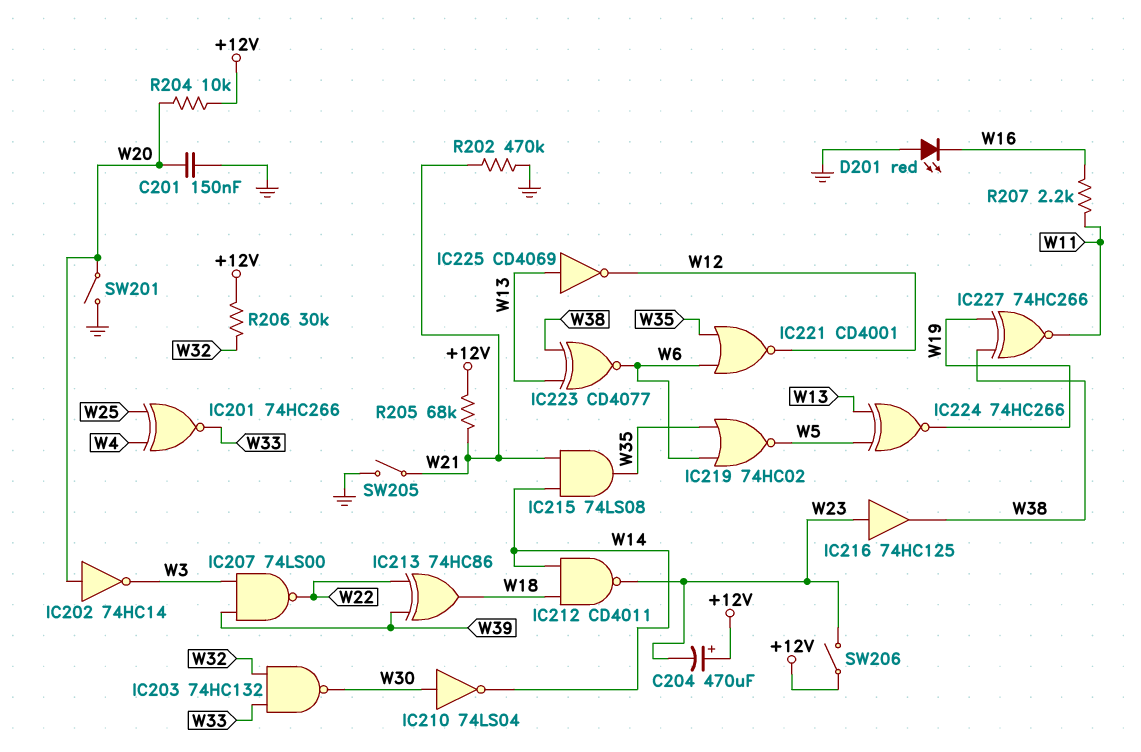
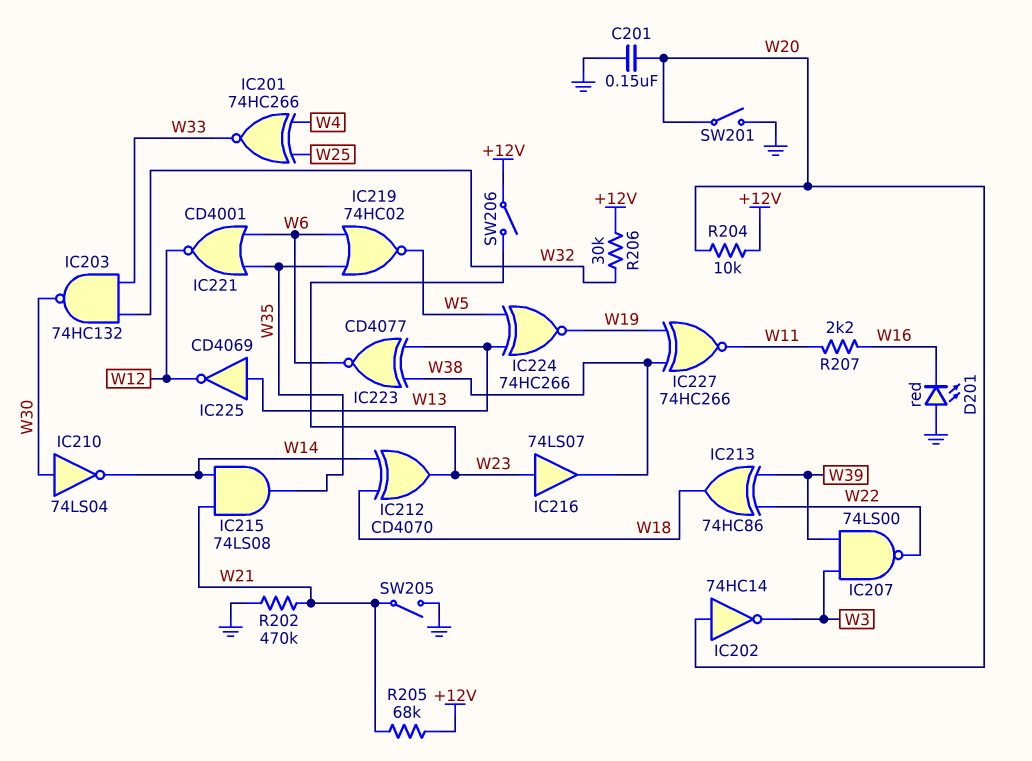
C204: 470uF (plus +12V, minus W23) -> none
IC212: NAND CD4011 (in W14, in W18, out W23) -> XOR CD4070 (in W14, in W18, out W23)
IC216: buffer 74HC125 (in W23, out W38) -> buffer 74LS07 (in W23, out W38)

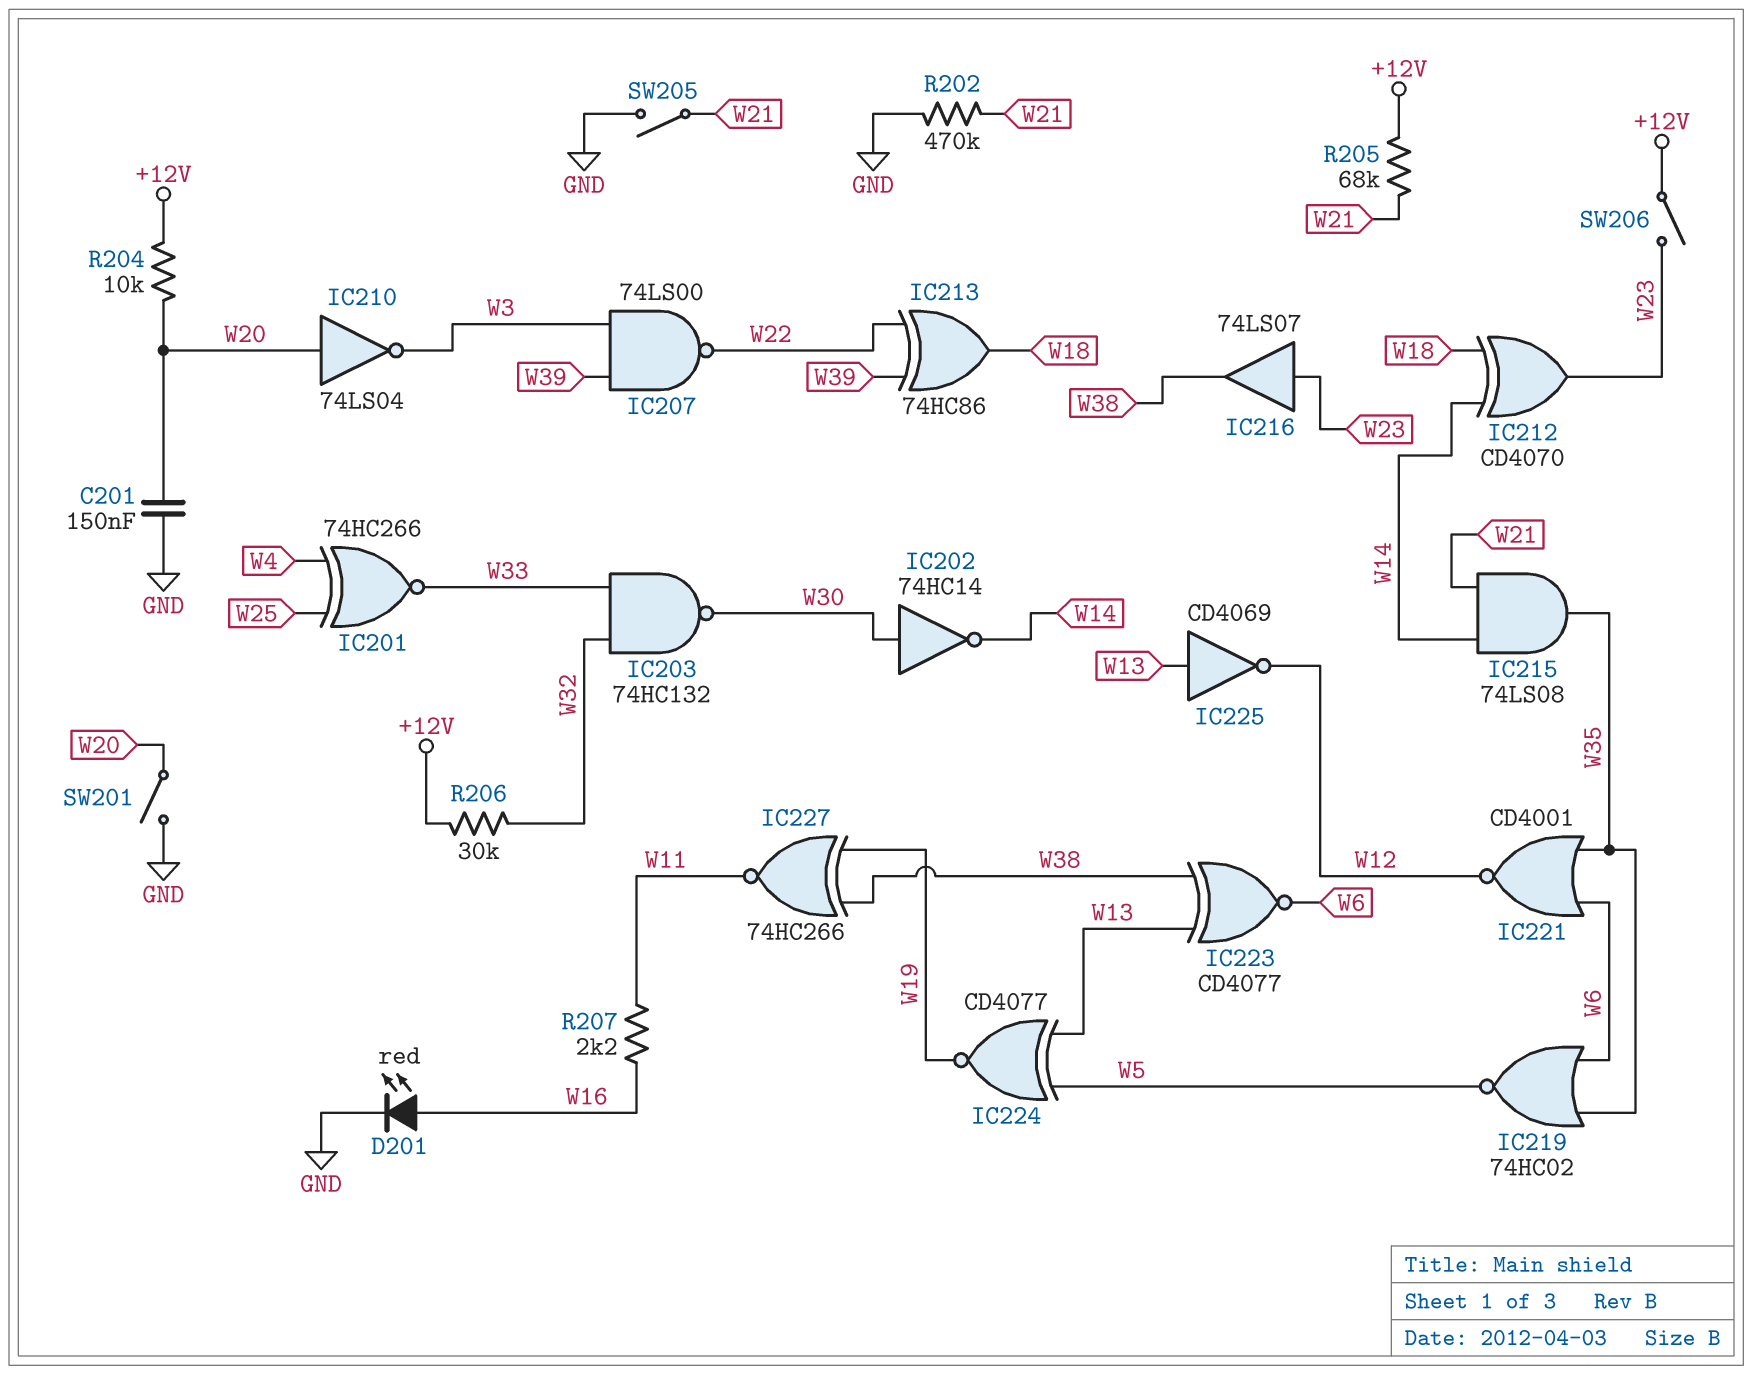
D201: LED red (A GND, K W16) -> LED red (A W16, K GND)
IC202: NOT 74HC14 (in W20, out W3) -> NOT 74HC14 (in W30, out W14)
IC210: NOT 74LS04 (in W30, out W14) -> NOT 74LS04 (in W20, out W3)
IC224: XNOR 74HC266 (in W5, in W13, out W19) -> XNOR CD4077 (in W5, in W13, out W19)

